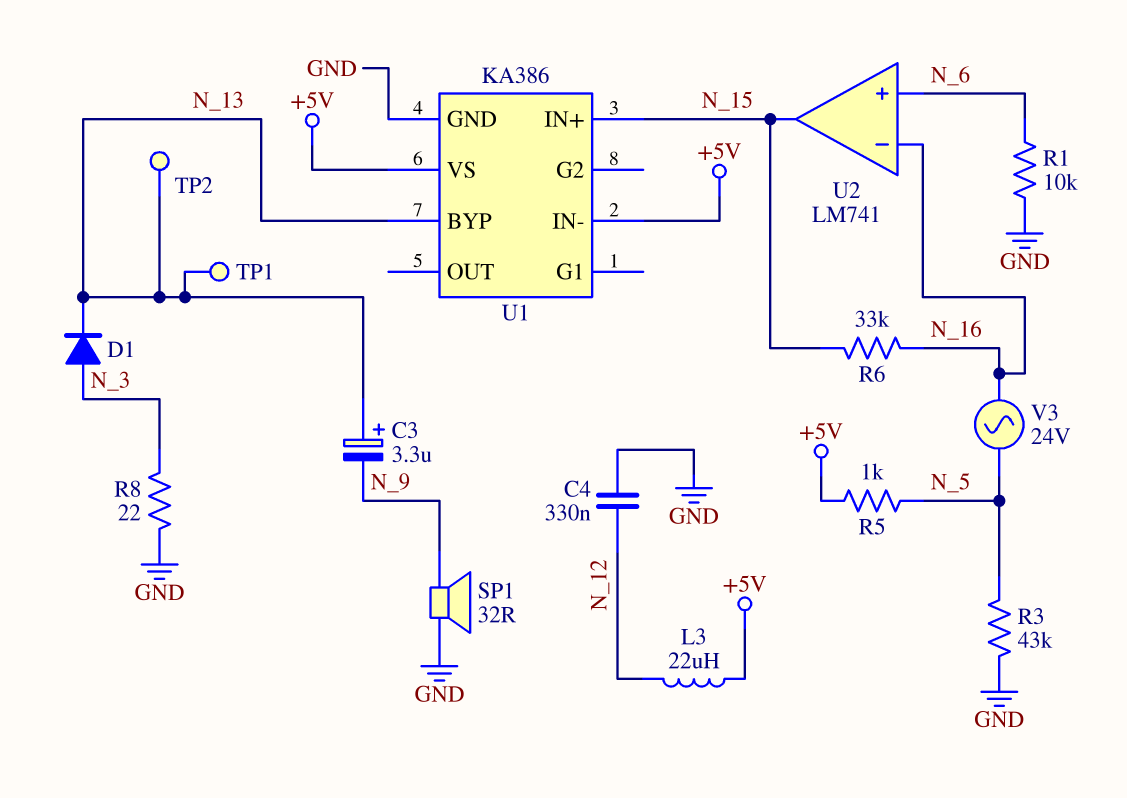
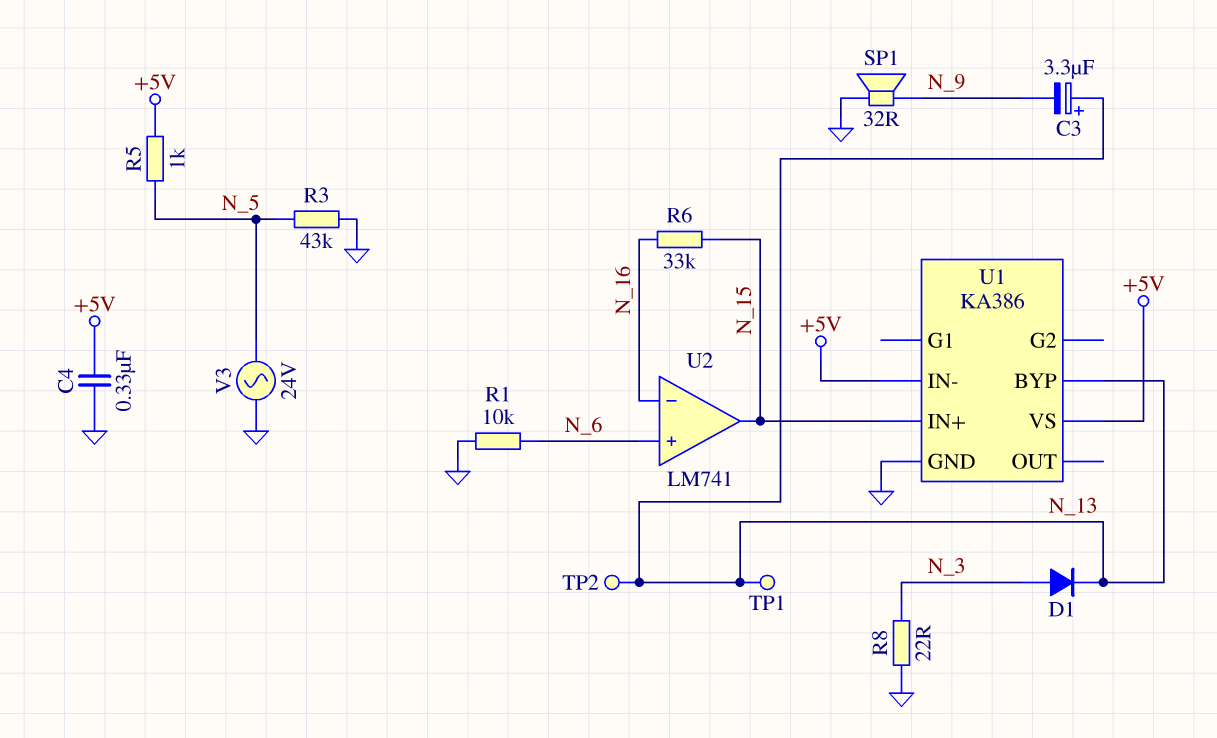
C4: 330nF (GND, N_12) -> 330nF (+5V, GND)
L3: 22uH (+5V, N_12) -> none
V3: AC 24V (N_5, N_16) -> AC 24V (GND, N_5)

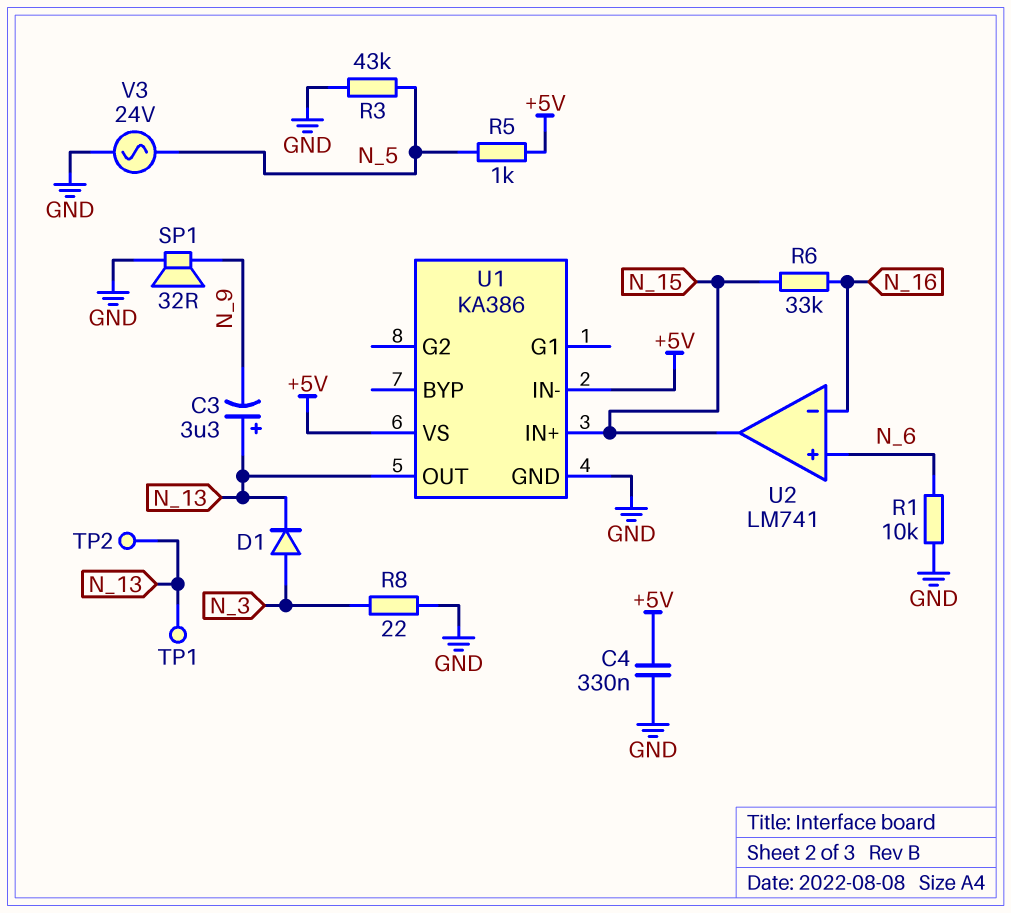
U1 pin BYP: N_13 -> none
U1 pin OUT: none -> N_13

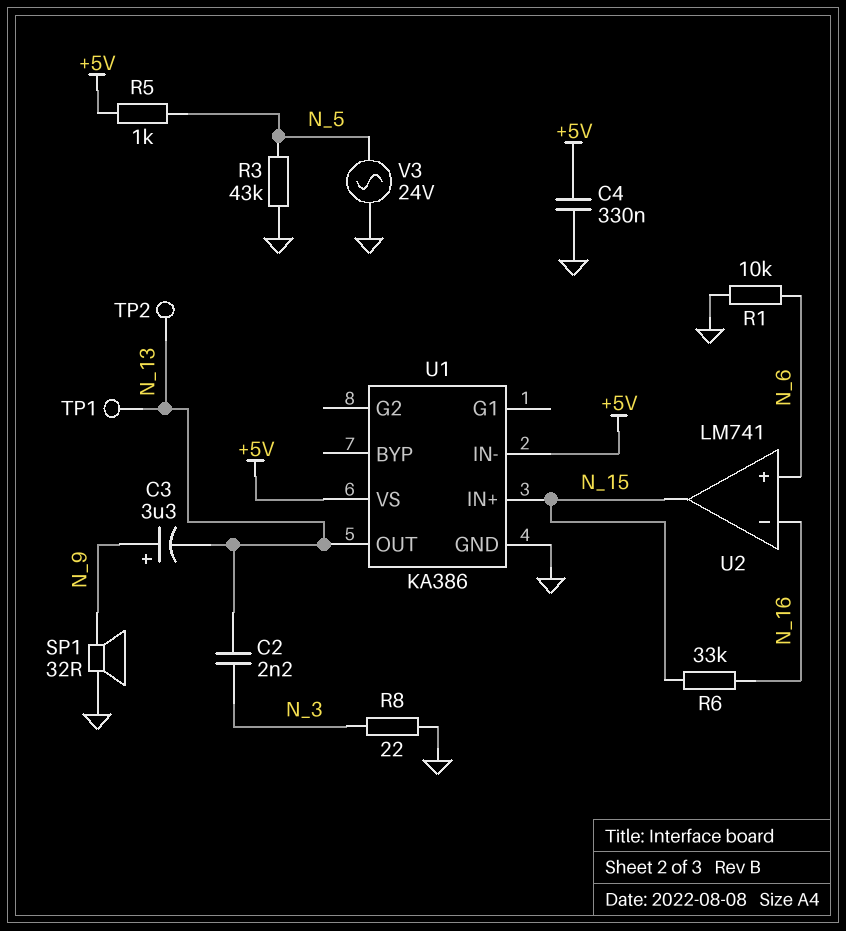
C2: none -> 2.2nF (N_3, N_13)
C3: 3.3uF (plus N_13, minus N_9) -> 3.3uF (plus N_9, minus N_13)
D1: diode (A N_3, K N_13) -> none

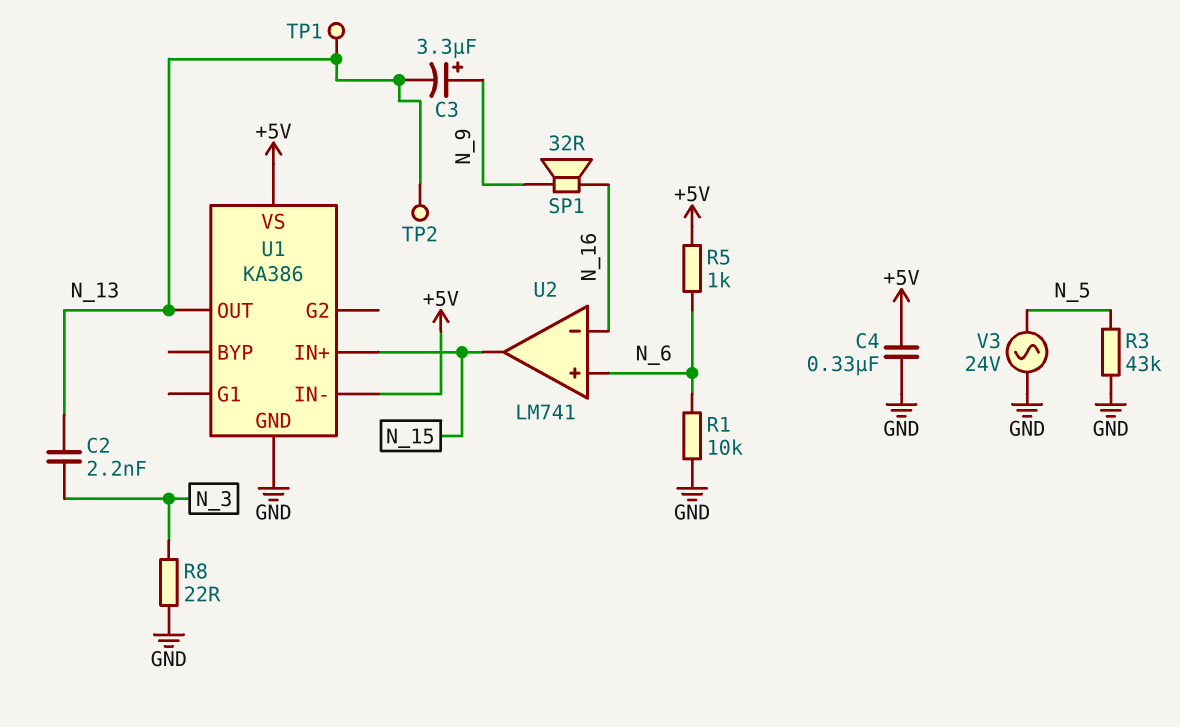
R5: 1k (+5V, N_5) -> 1k (+5V, N_6)
R6: 33k (N_15, N_16) -> none
SP1: speaker 32R (GND, N_9) -> speaker 32R (N_9, N_16)

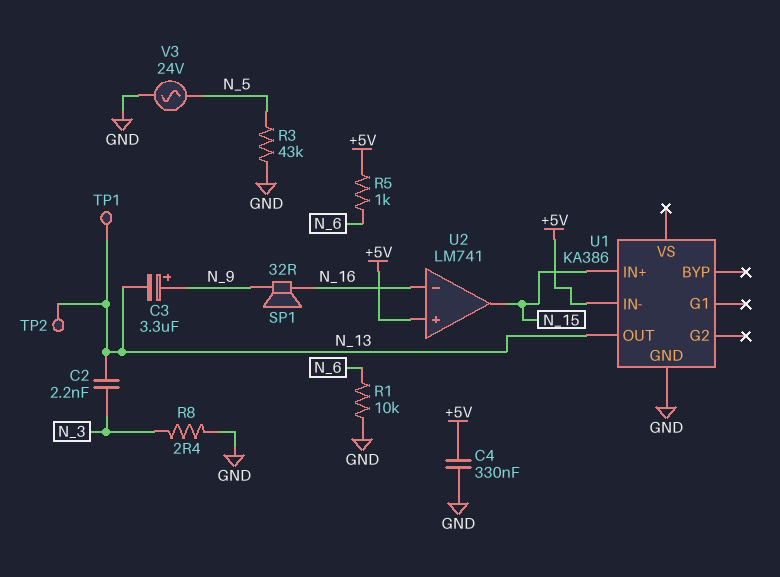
R8: 22 (GND, N_3) -> 2.4 (GND, N_3)
U1 pin VS: +5V -> none
U2 pin in+: N_6 -> +5V

